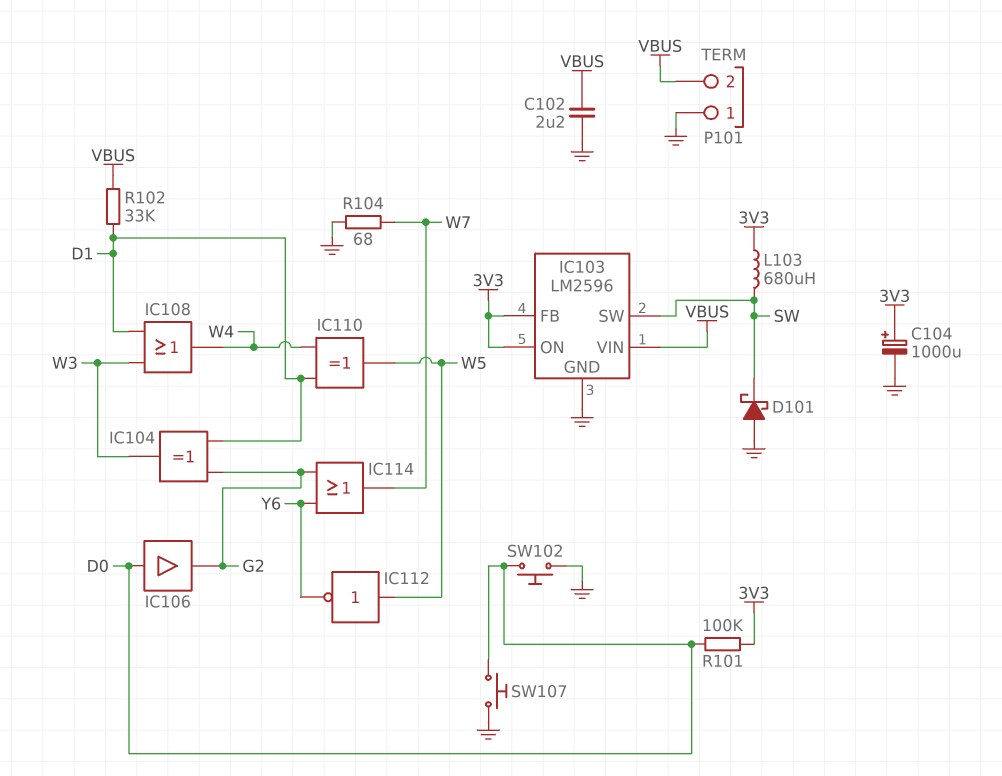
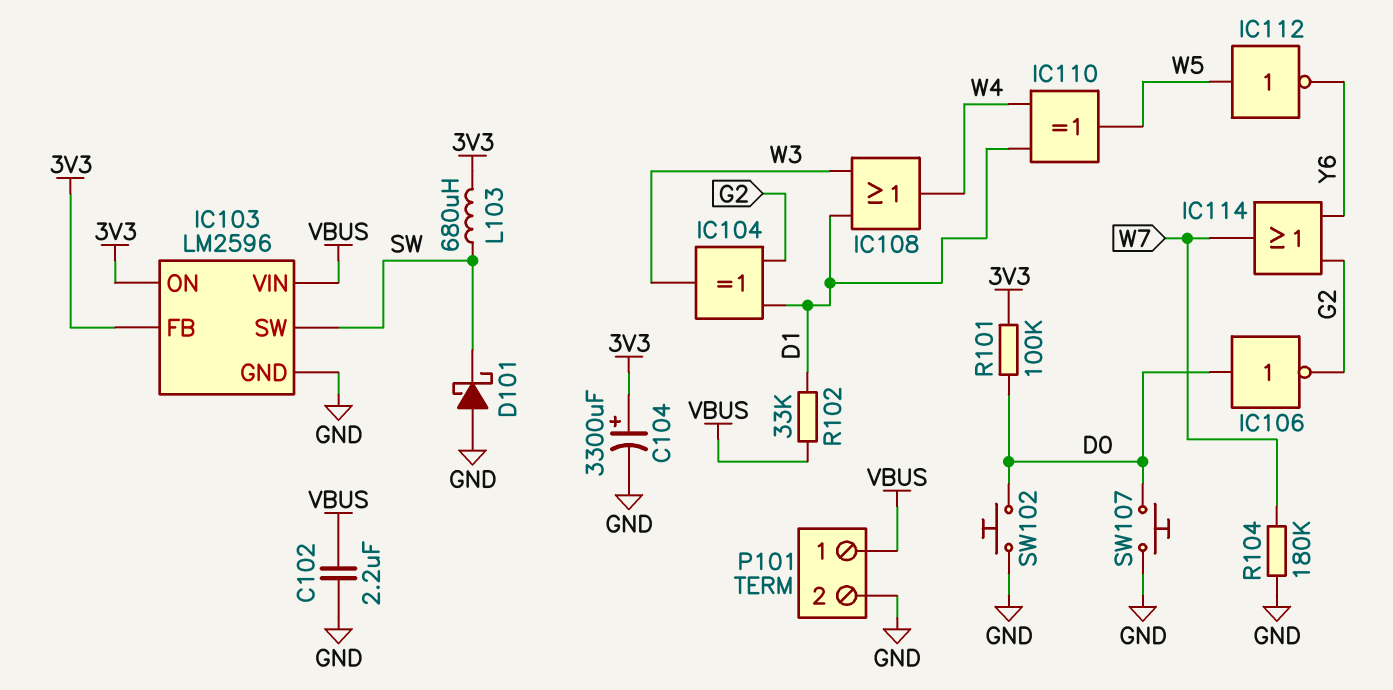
C104: 1000uF (plus 3V3, minus GND) -> 3300uF (plus 3V3, minus GND)
IC106: buffer (in D0, out G2) -> NOT (in D0, out G2)
P101 pin 1: GND -> VBUS
P101 pin 2: VBUS -> GND
R104: 68 (GND, W7) -> 180k (GND, W7)

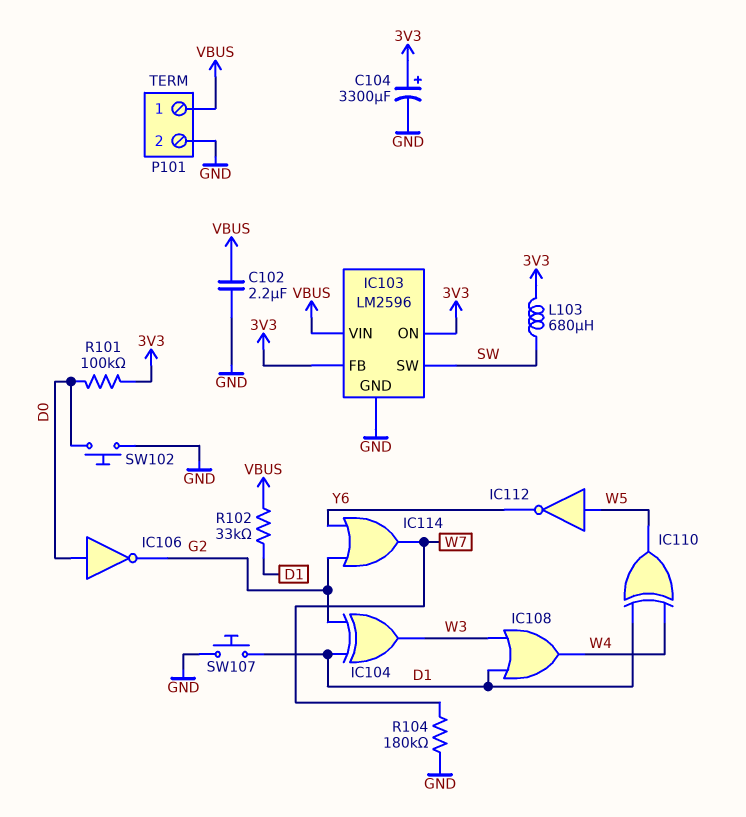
D101: schottky (A GND, K SW) -> none
SW107: button (D0, GND) -> button (D1, GND)

